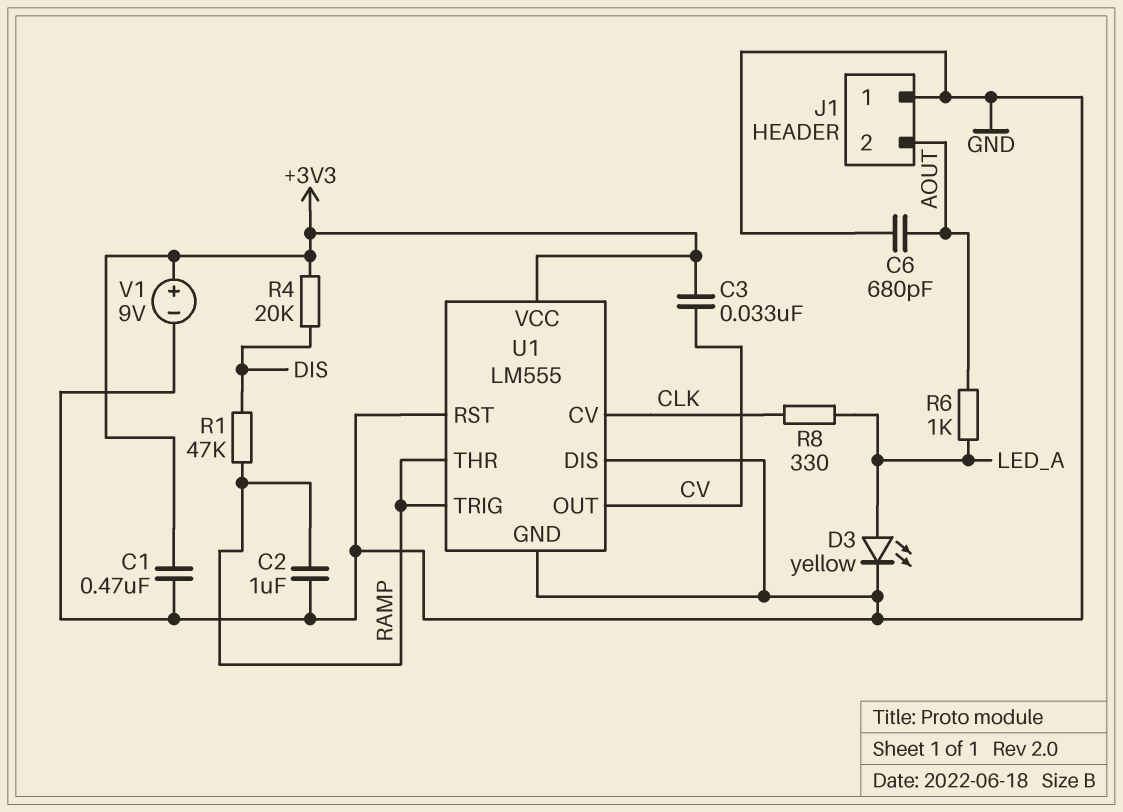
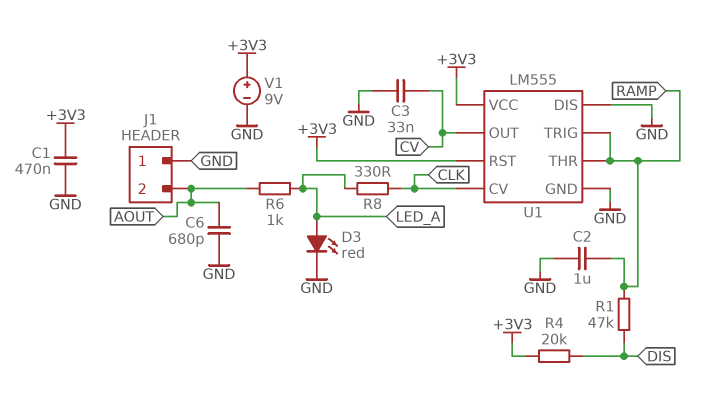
C3: 33nF (+3V3, CV) -> 33nF (CV, GND)
D3: LED yellow (A LED_A, K GND) -> LED red (A LED_A, K GND)
U1 pin RST: GND -> +3V3

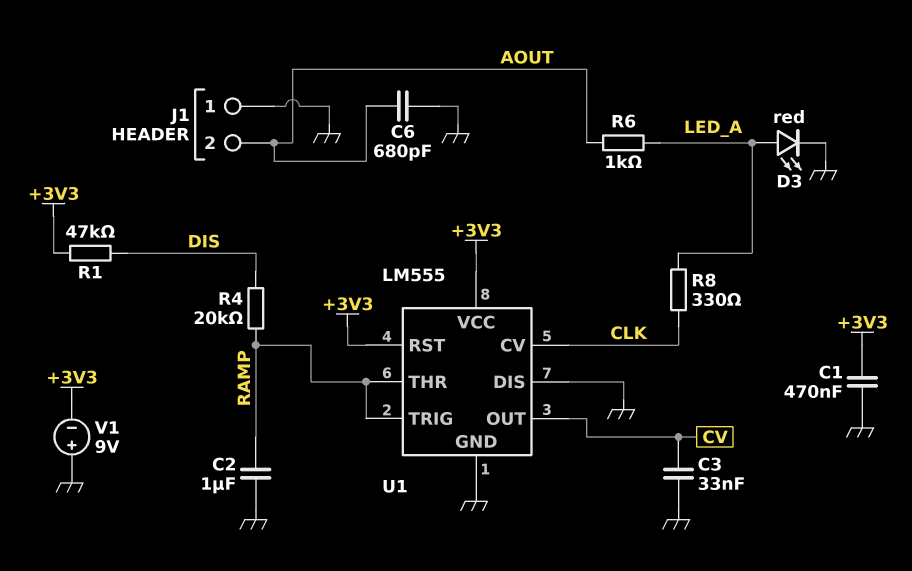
R1: 47k (DIS, RAMP) -> 47k (+3V3, DIS)
R4: 20k (+3V3, DIS) -> 20k (DIS, RAMP)
V1: 9V (plus +3V3, minus GND) -> 9V (plus GND, minus +3V3)

